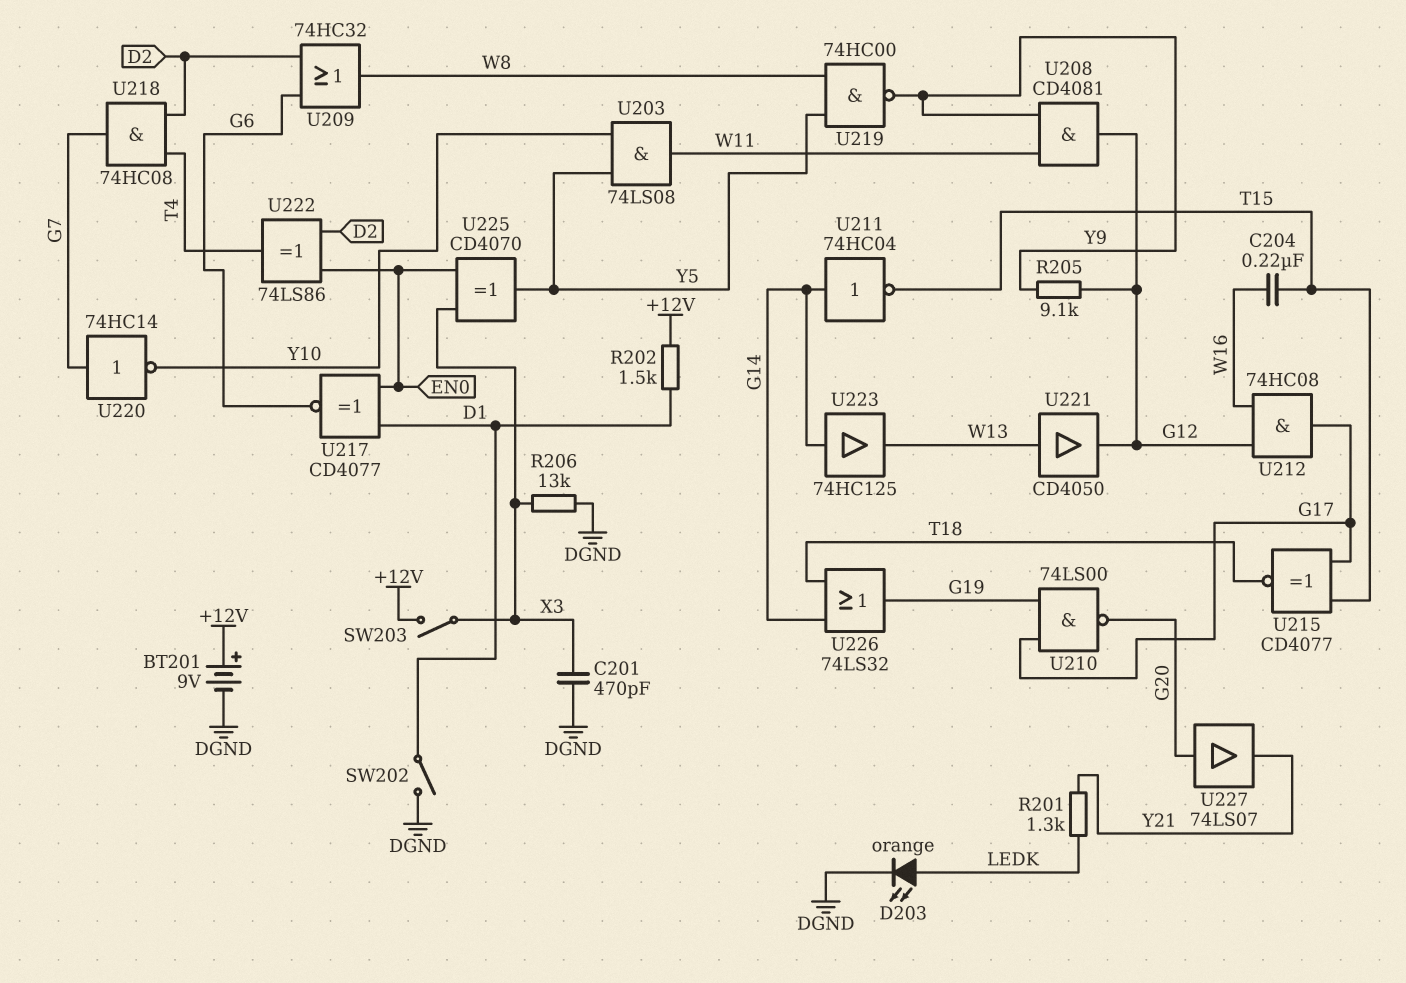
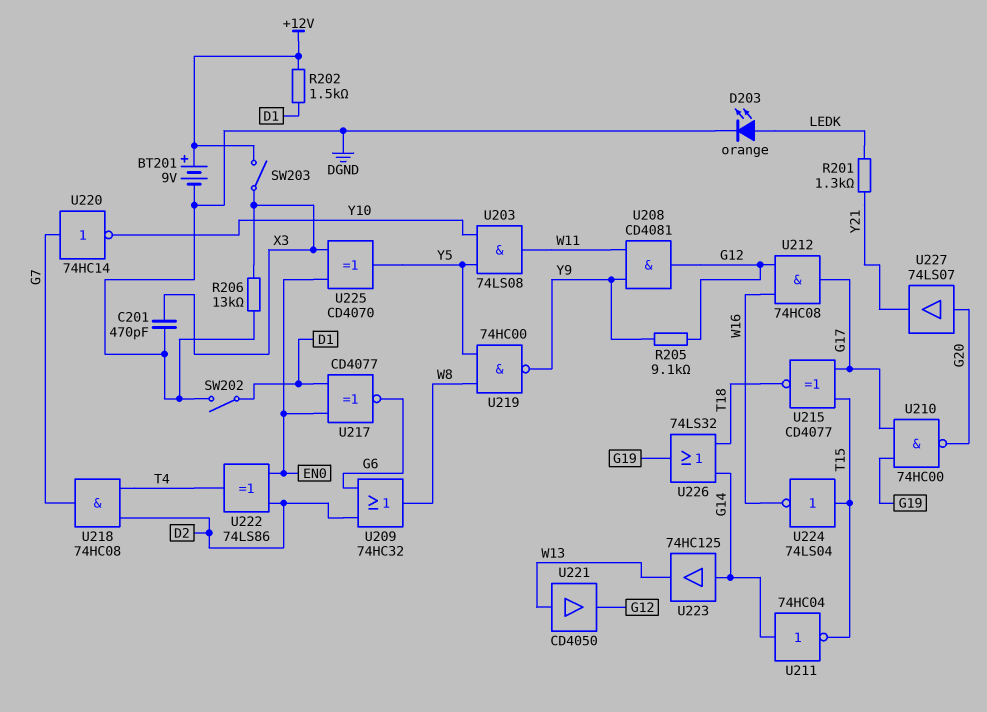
C204: 220nF (T15, W16) -> none
U210: NAND 74LS00 (in G17, in G19, out G20) -> NAND 74HC00 (in G17, in G19, out G20)
U224: none -> NOT 74LS04 (in T15, out W16)

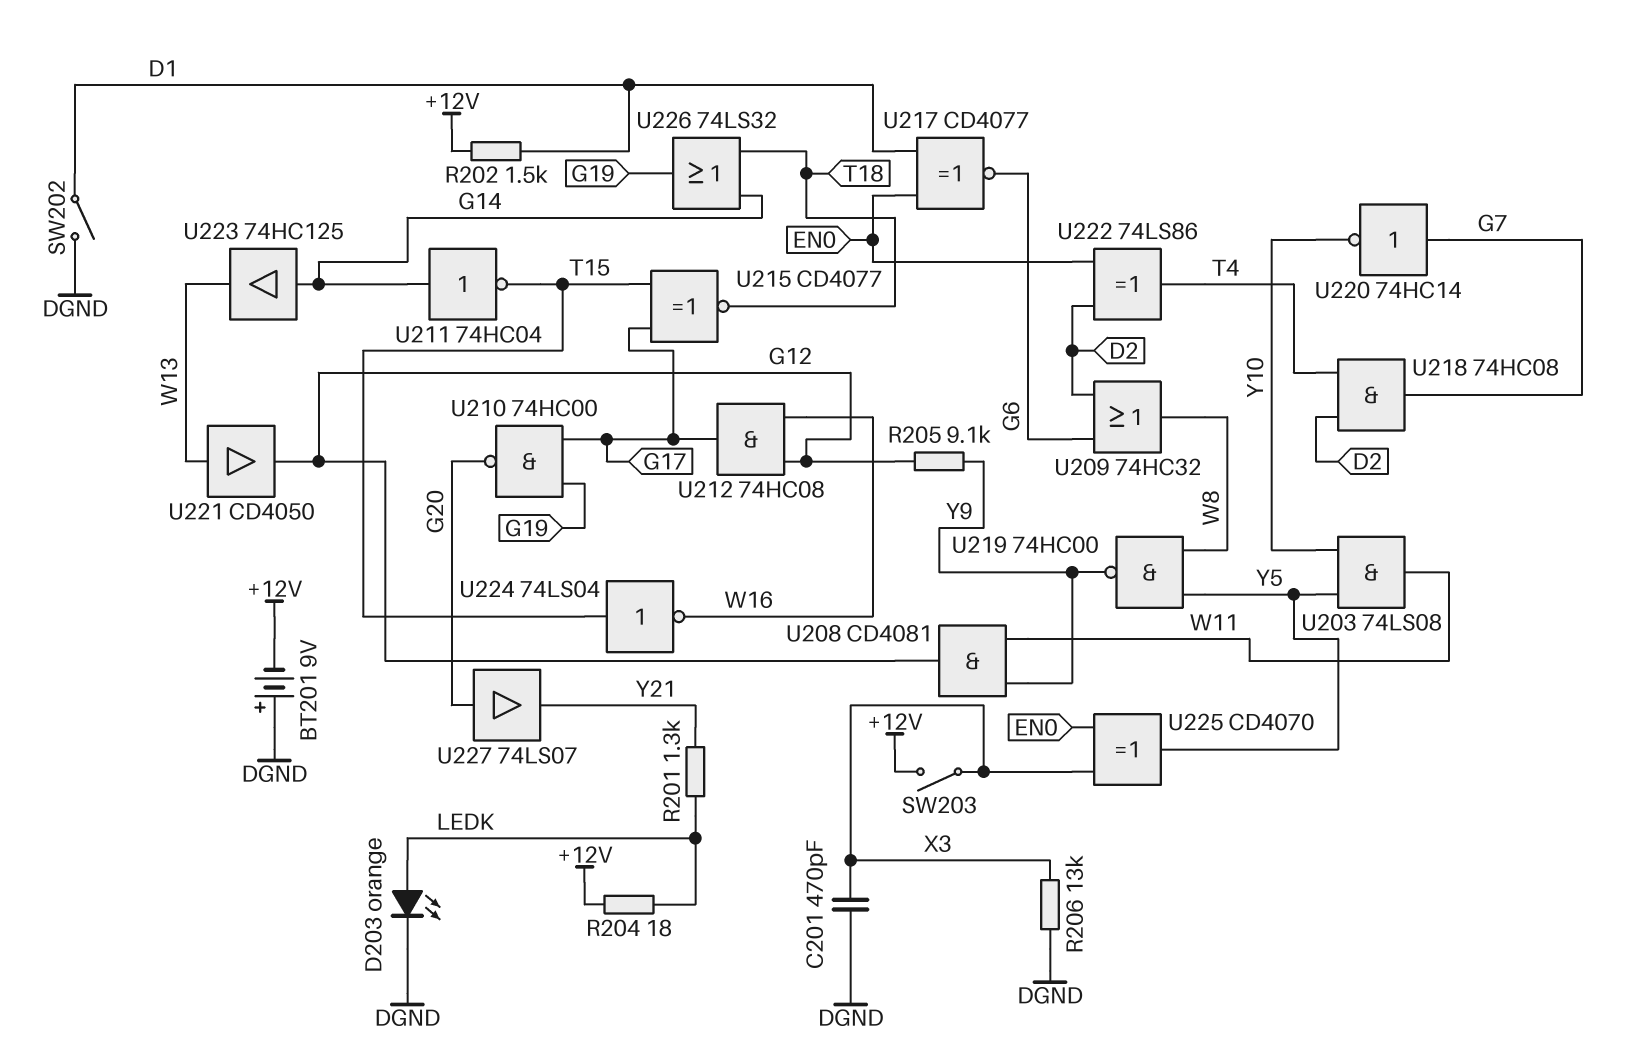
BT201: 9V (plus +12V, minus DGND) -> 9V (plus DGND, minus +12V)
R204: none -> 18 (+12V, LEDK)

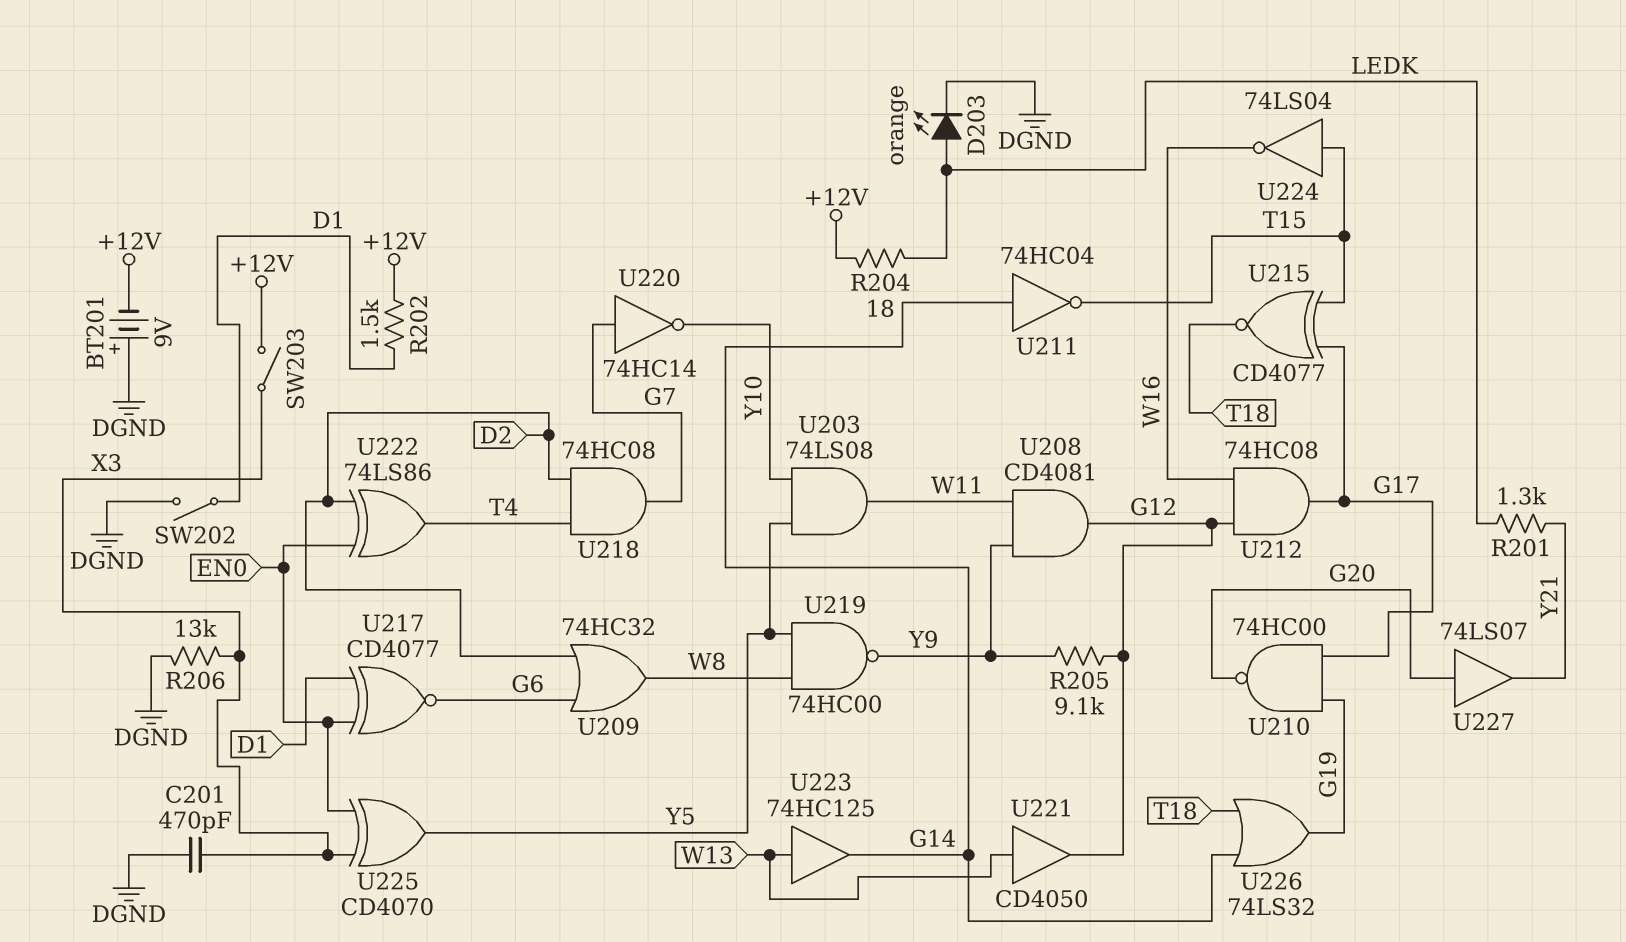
U223: buffer 74HC125 (in G14, out W13) -> buffer 74HC125 (in W13, out G14)

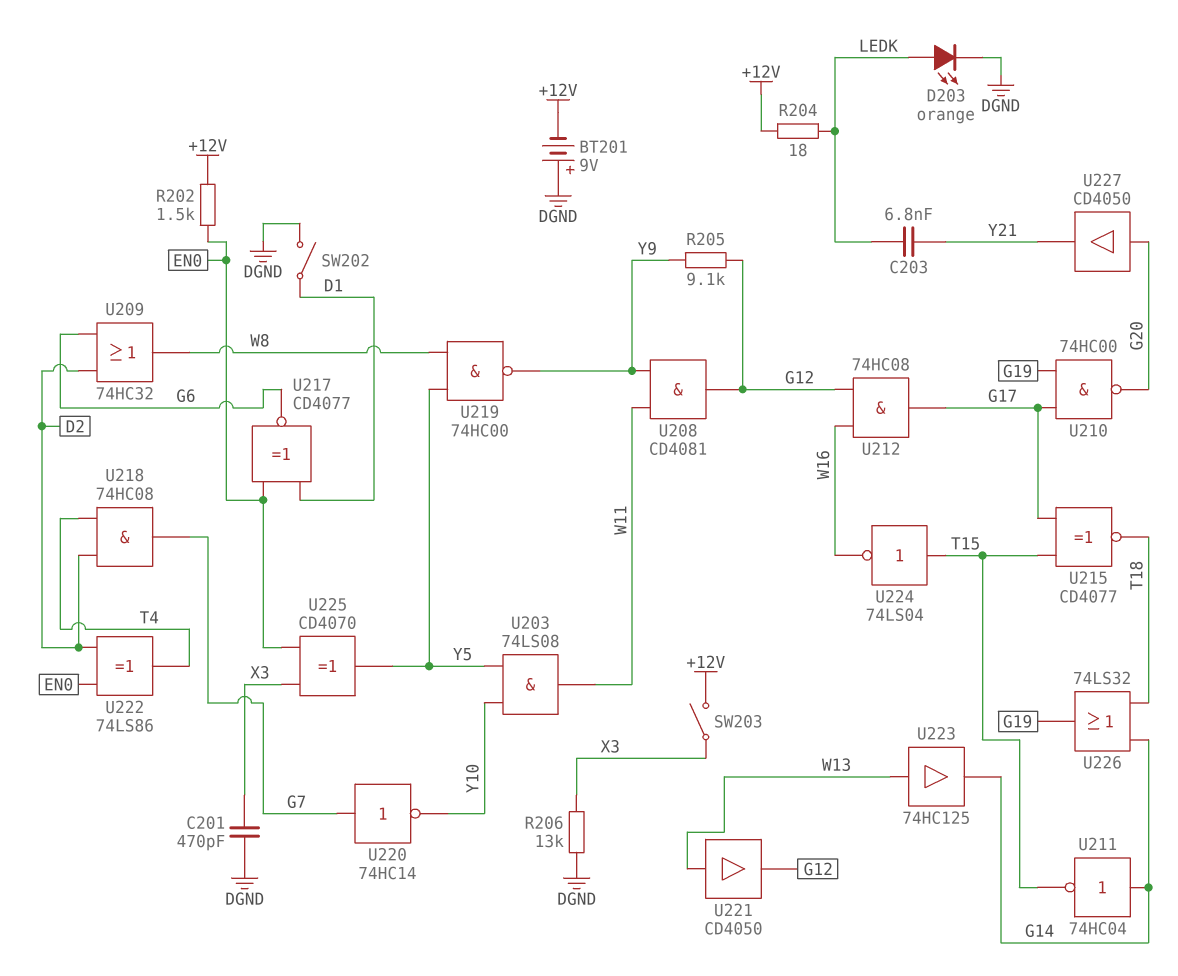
C203: none -> 6.8nF (LEDK, Y21)
R201: 1.3k (LEDK, Y21) -> none
R202: 1.5k (+12V, D1) -> 1.5k (+12V, EN0)
U227: buffer 74LS07 (in G20, out Y21) -> buffer CD4050 (in G20, out Y21)

